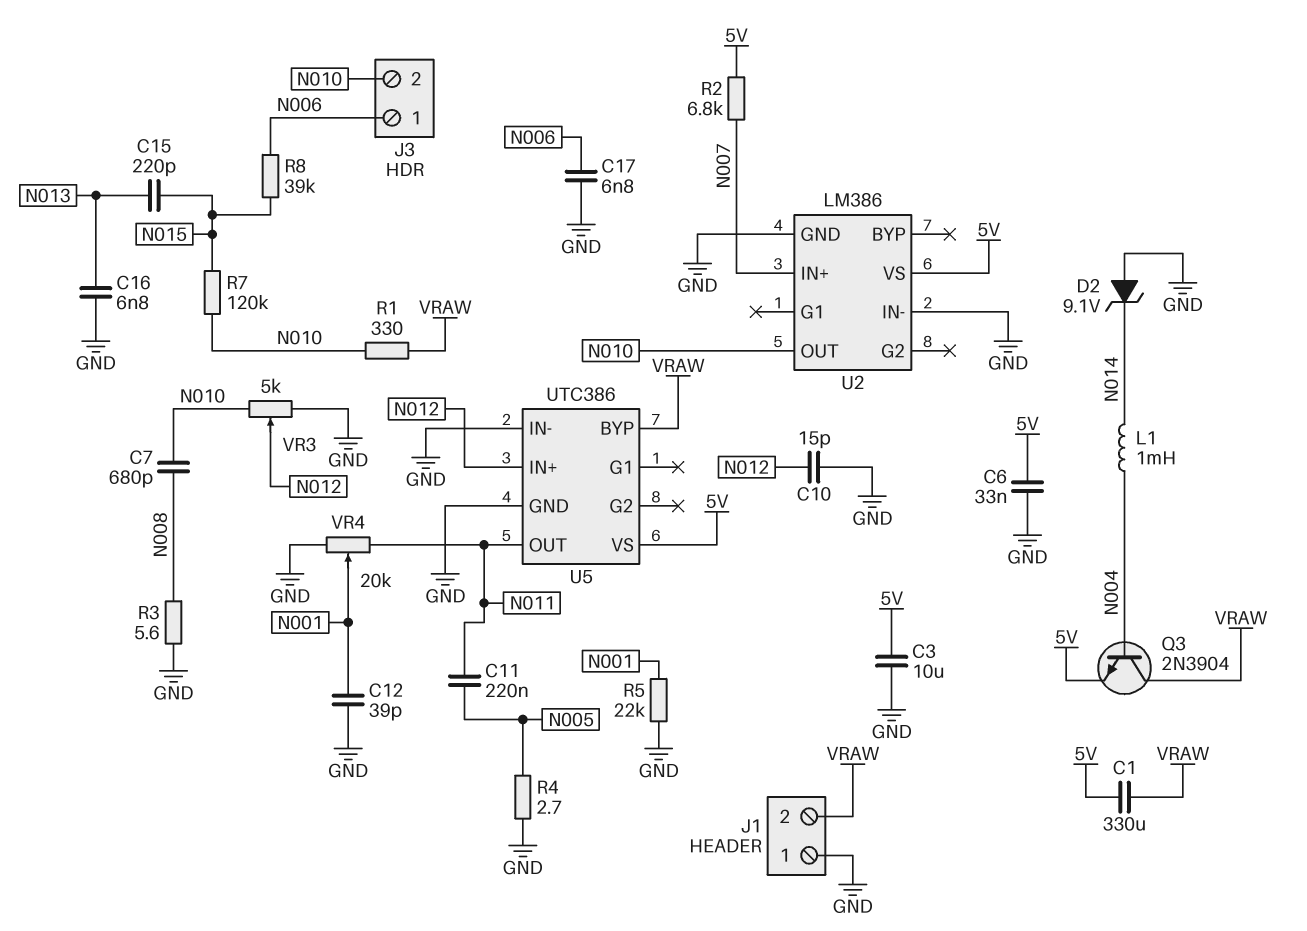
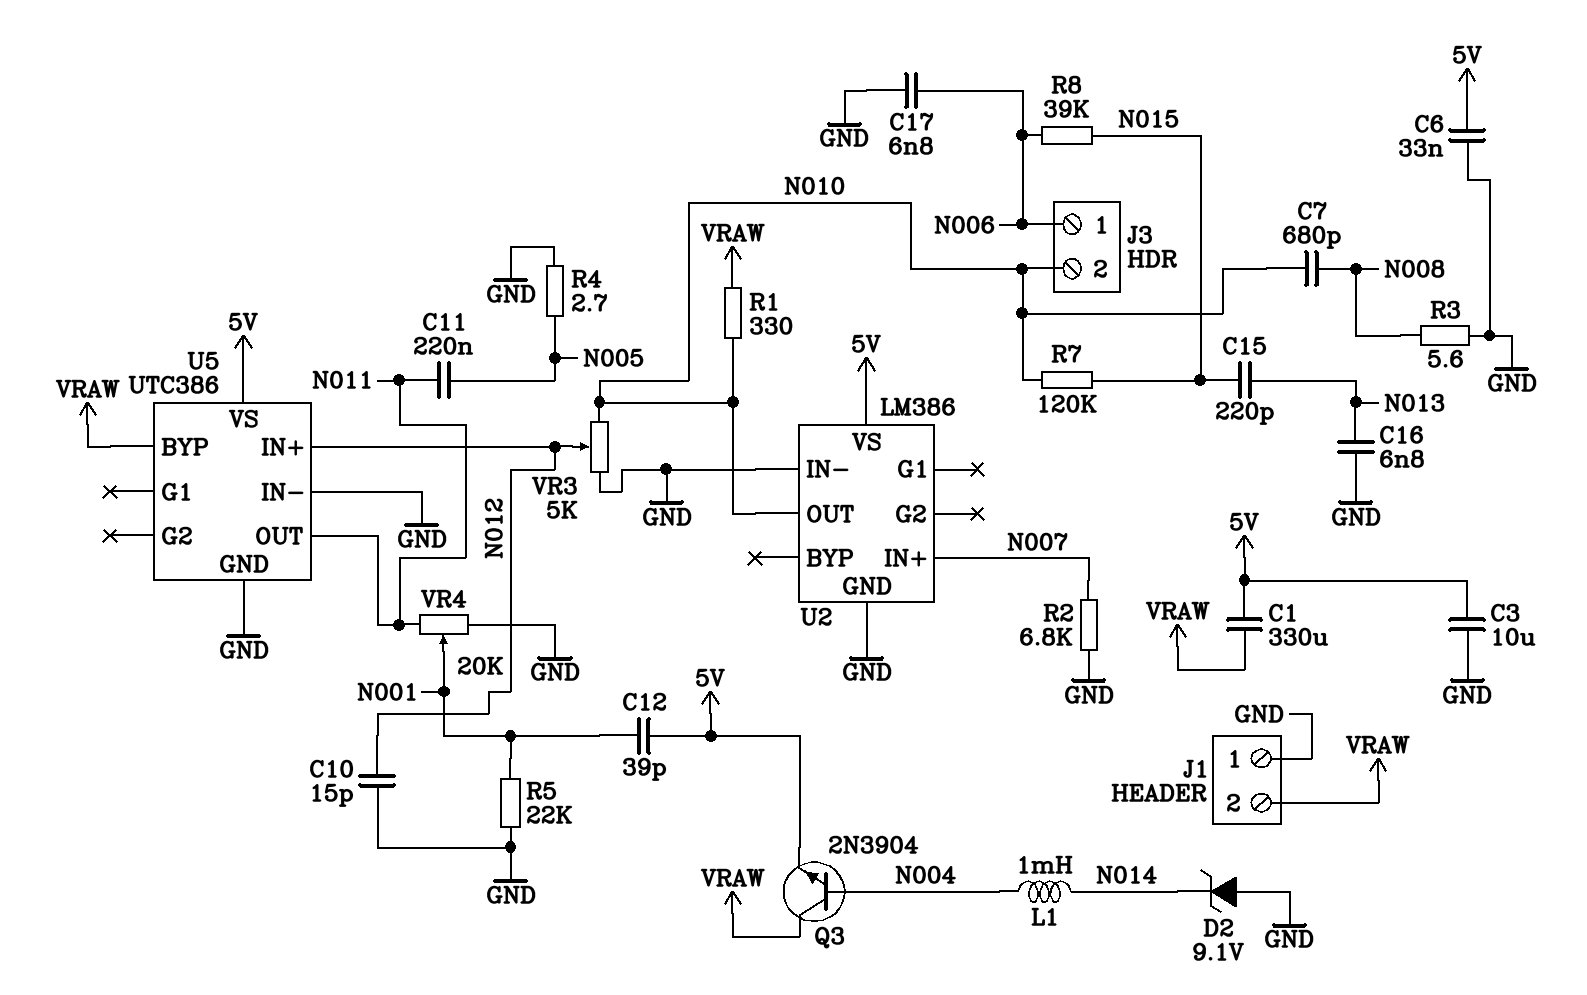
C12: 39pF (GND, N001) -> 39pF (5V, N001)
R2: 6.8k (5V, N007) -> 6.8k (GND, N007)

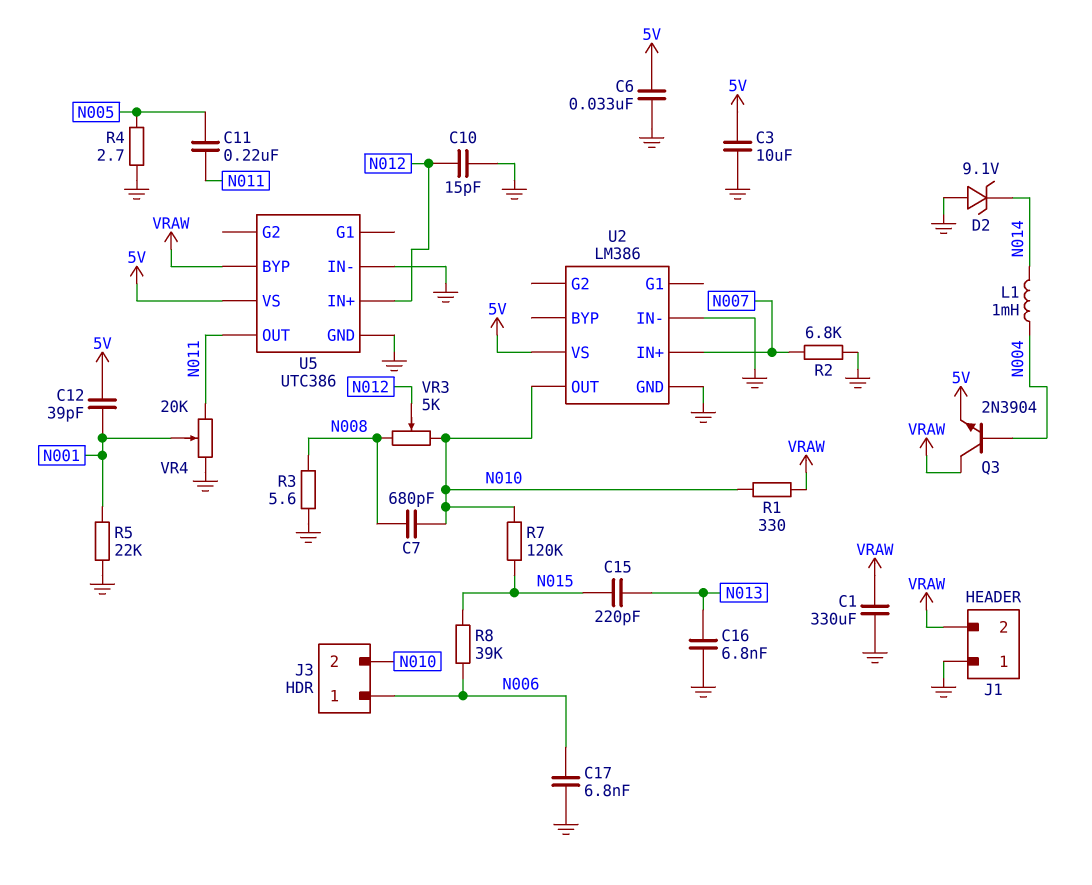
C1: 330uF (5V, VRAW) -> 330uF (GND, VRAW)
VR3: 5k (GND, N010, wiper N012) -> 5k (N008, N010, wiper N012)

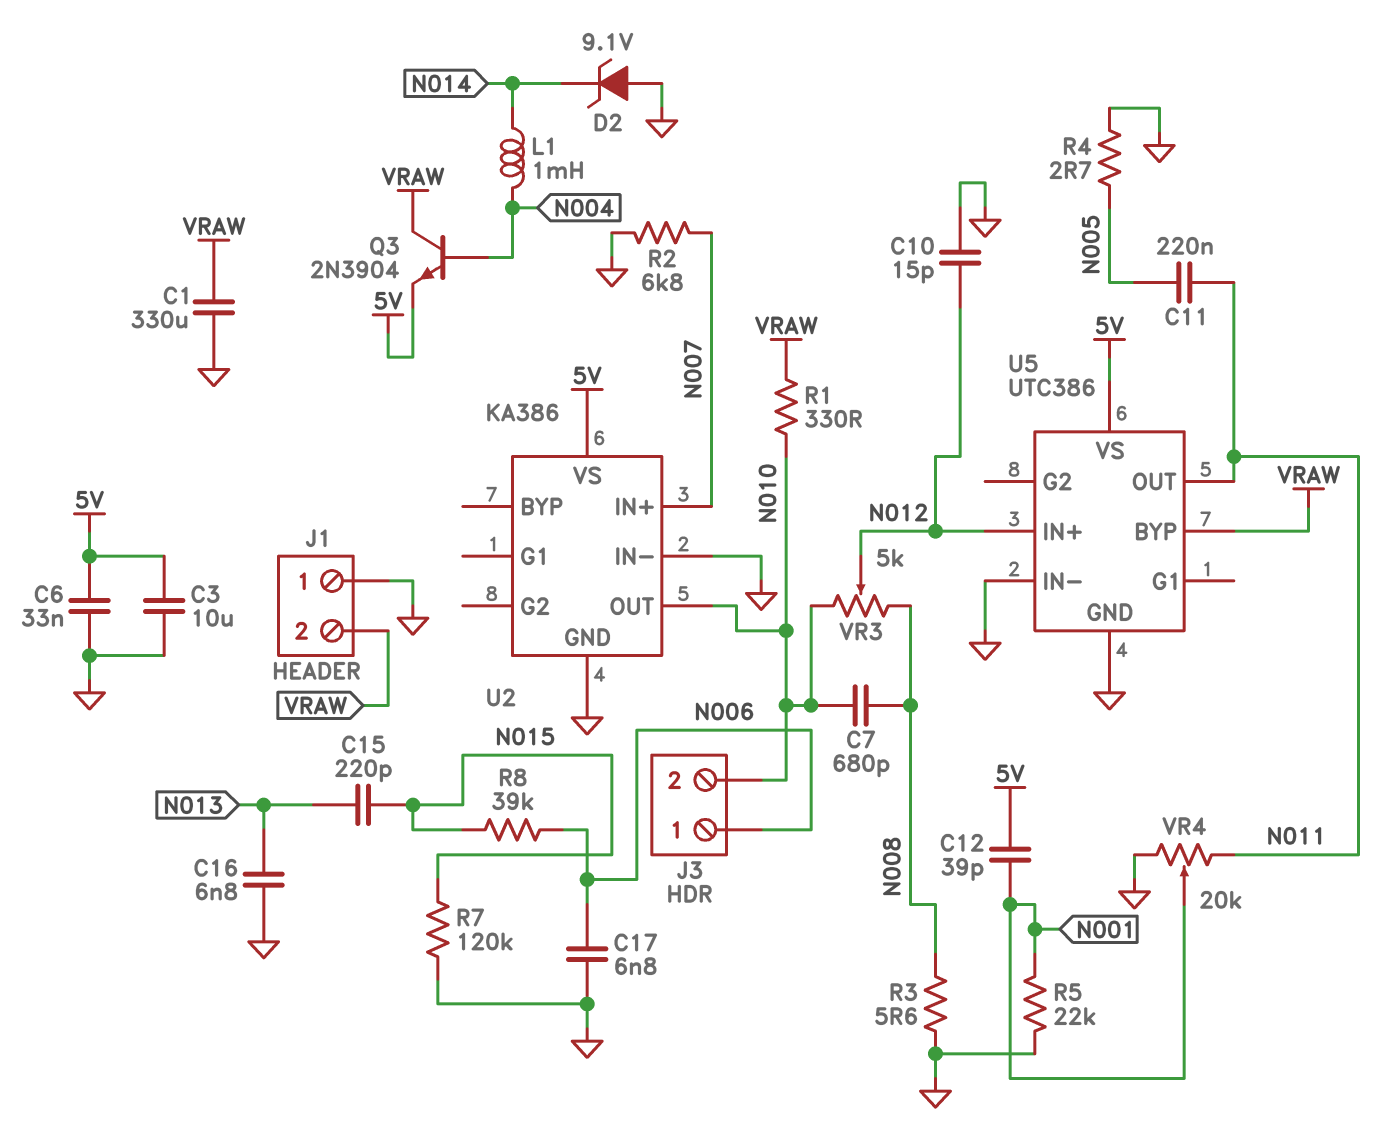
R7: 120k (N010, N015) -> 120k (GND, N015)
U2: LM386 -> KA386

